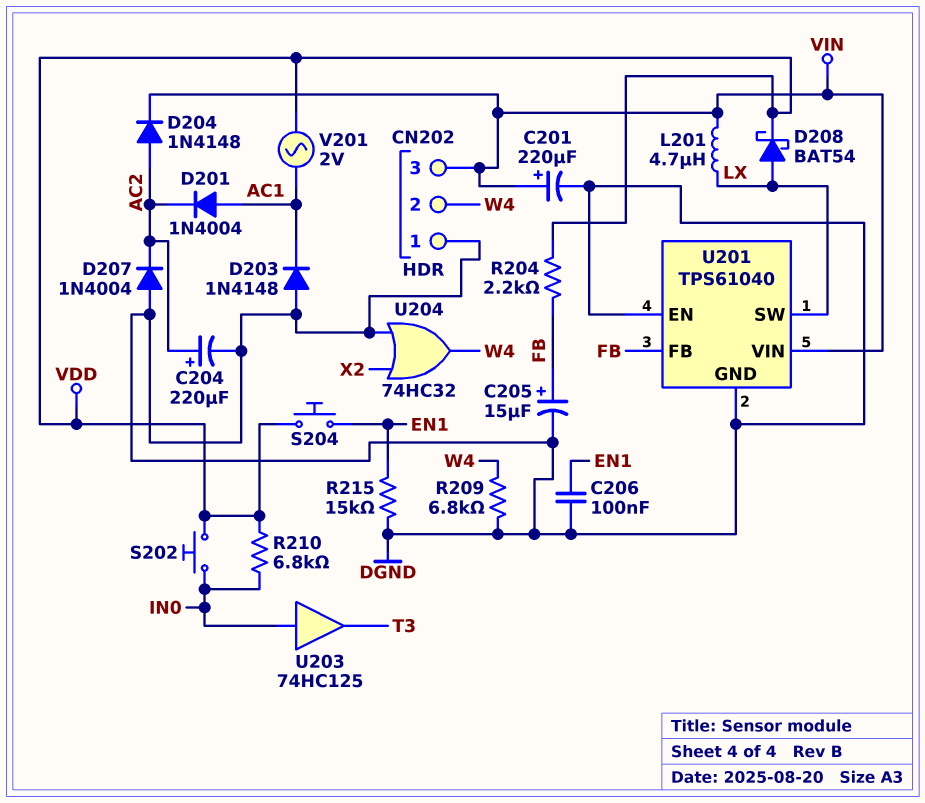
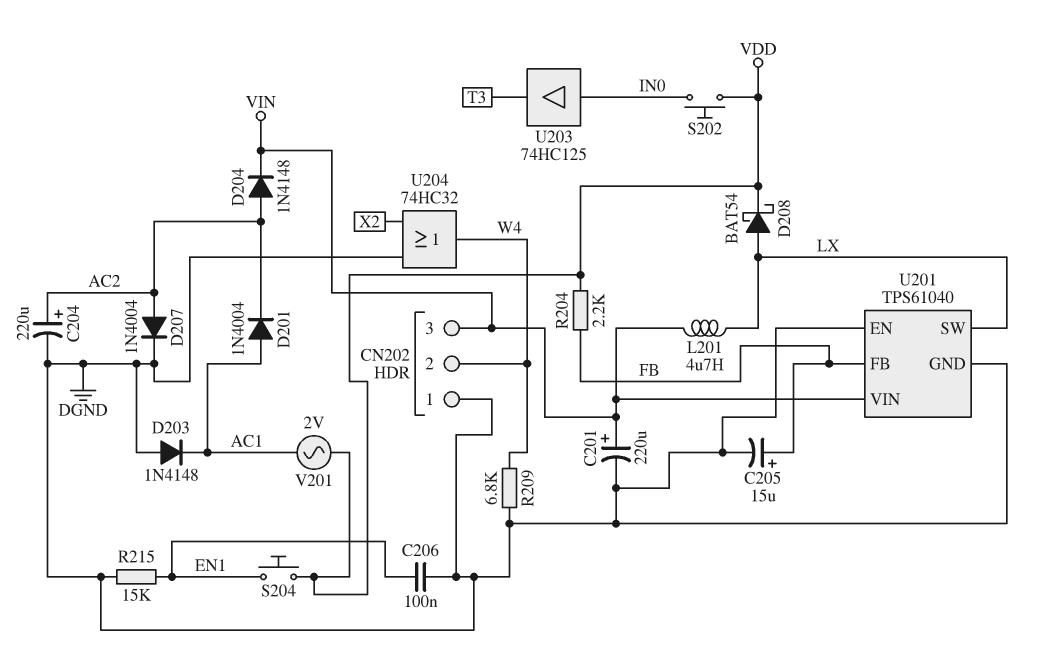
D207: diode 1N4004 (A DGND, K AC2) -> diode 1N4004 (A AC2, K DGND)
R210: 6.8k (IN0, VDD) -> none

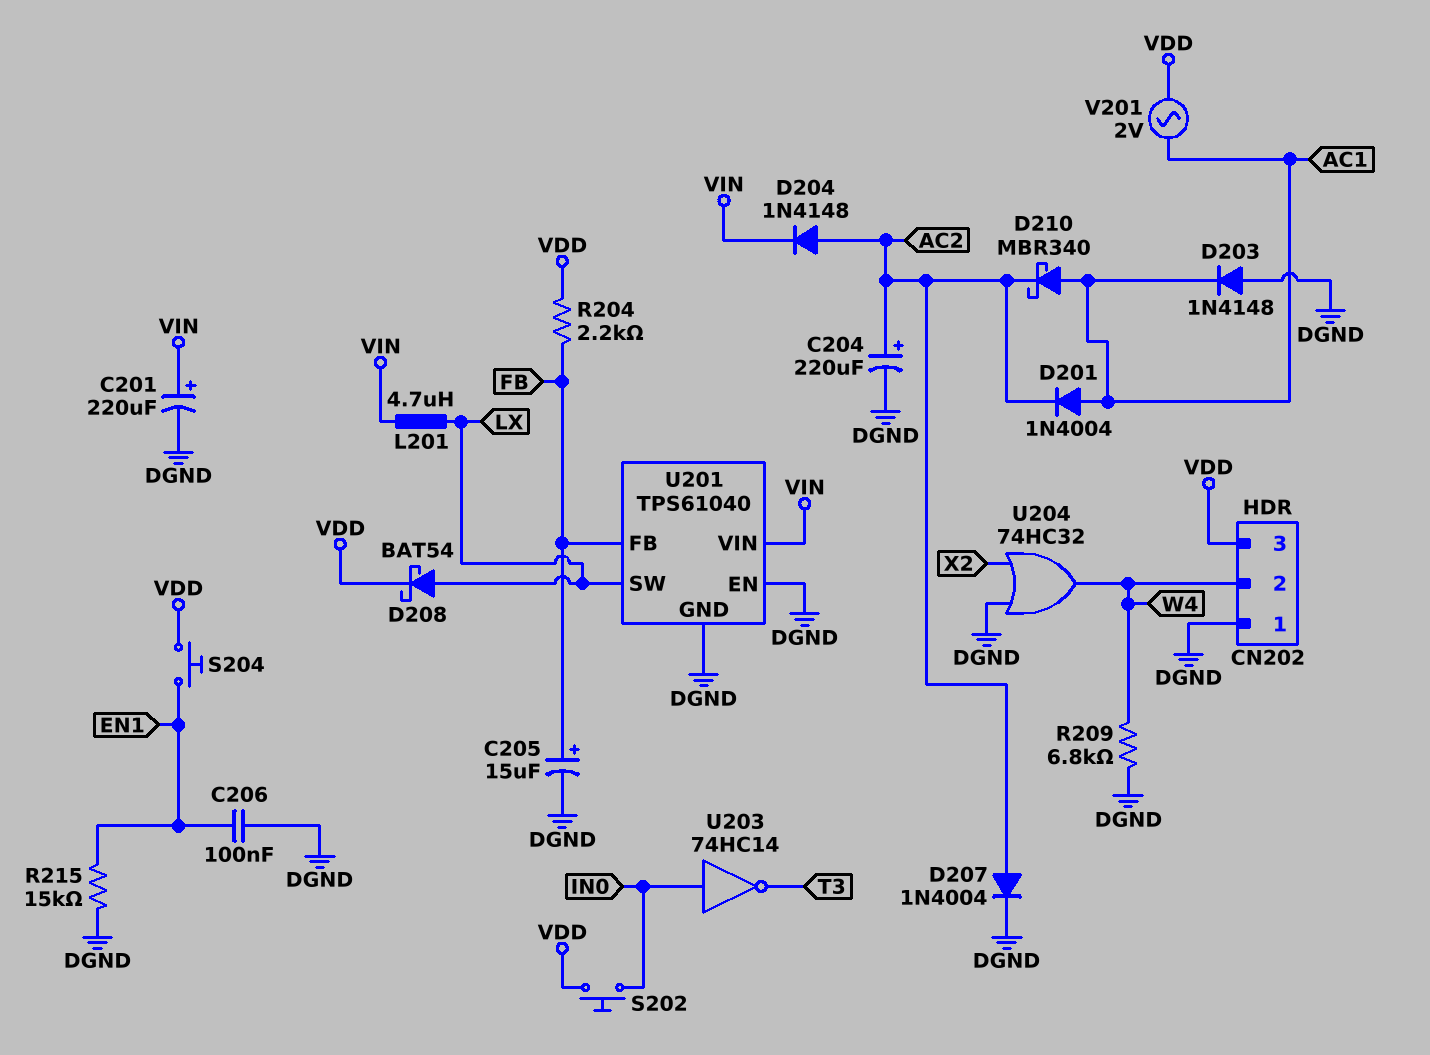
CN202 pin 3: VIN -> VDD
D210: none -> schottky MBR340 (A AC1, K AC2)
U203: buffer 74HC125 (in IN0, out T3) -> NOT 74HC14 (in IN0, out T3)

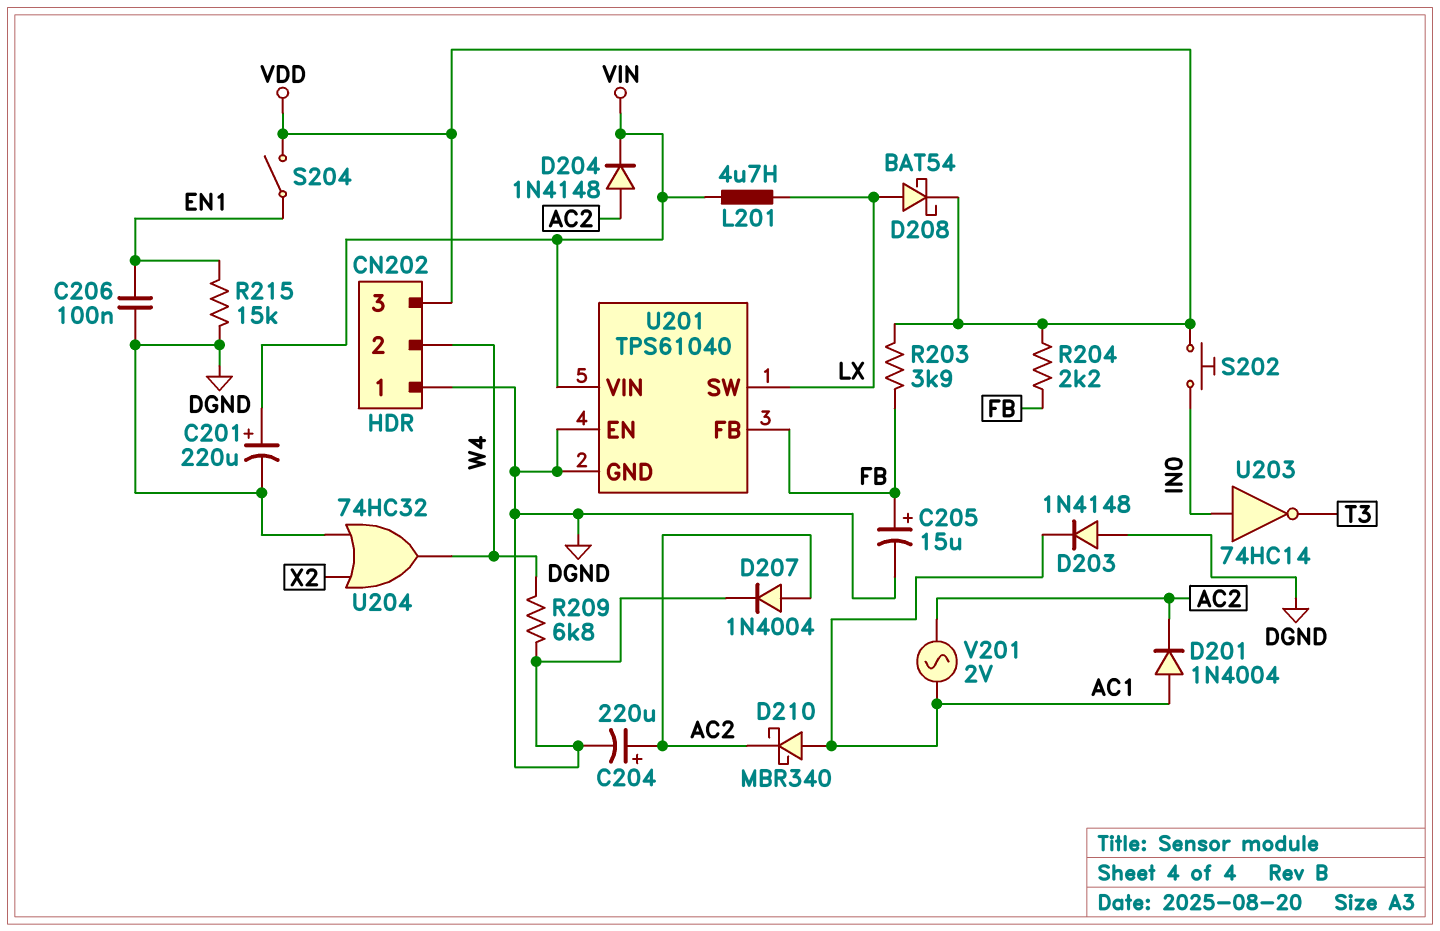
R203: none -> 3.9k (FB, VDD)
S204: button (EN1, VDD) -> switch (EN1, VDD)
V201: AC 2V (AC1, VDD) -> AC 2V (AC1, AC2)

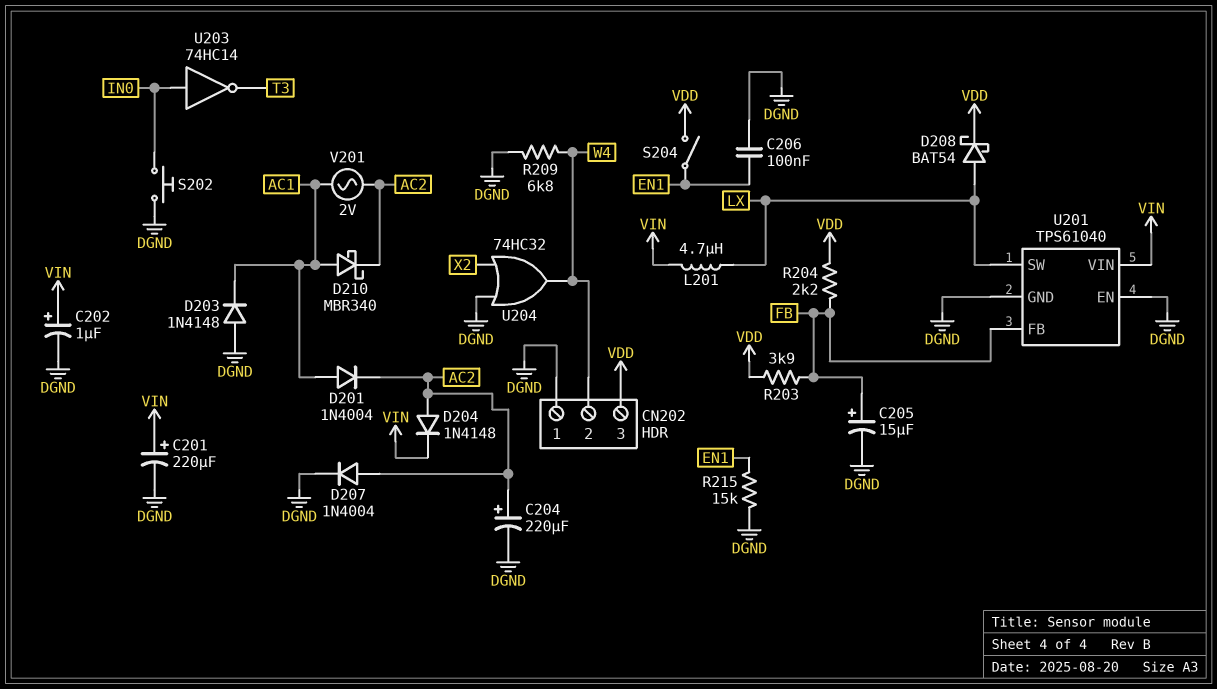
C202: none -> 1uF (plus VIN, minus DGND)
S202: button (IN0, VDD) -> button (DGND, IN0)

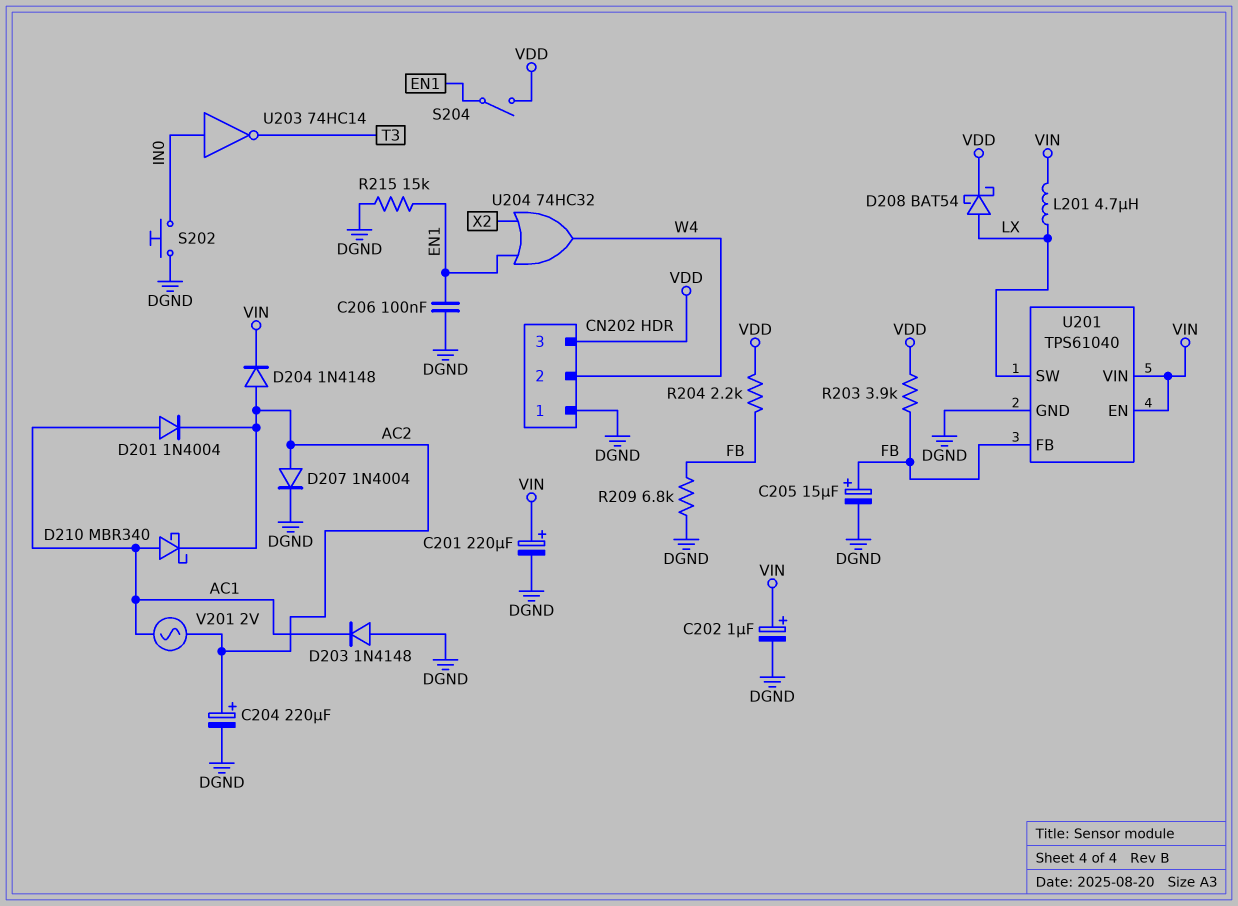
R209: 6.8k (DGND, W4) -> 6.8k (DGND, FB)
U201 pin EN: DGND -> VIN
U204: OR 74HC32 (in DGND, in X2, out W4) -> OR 74HC32 (in EN1, in X2, out W4)

